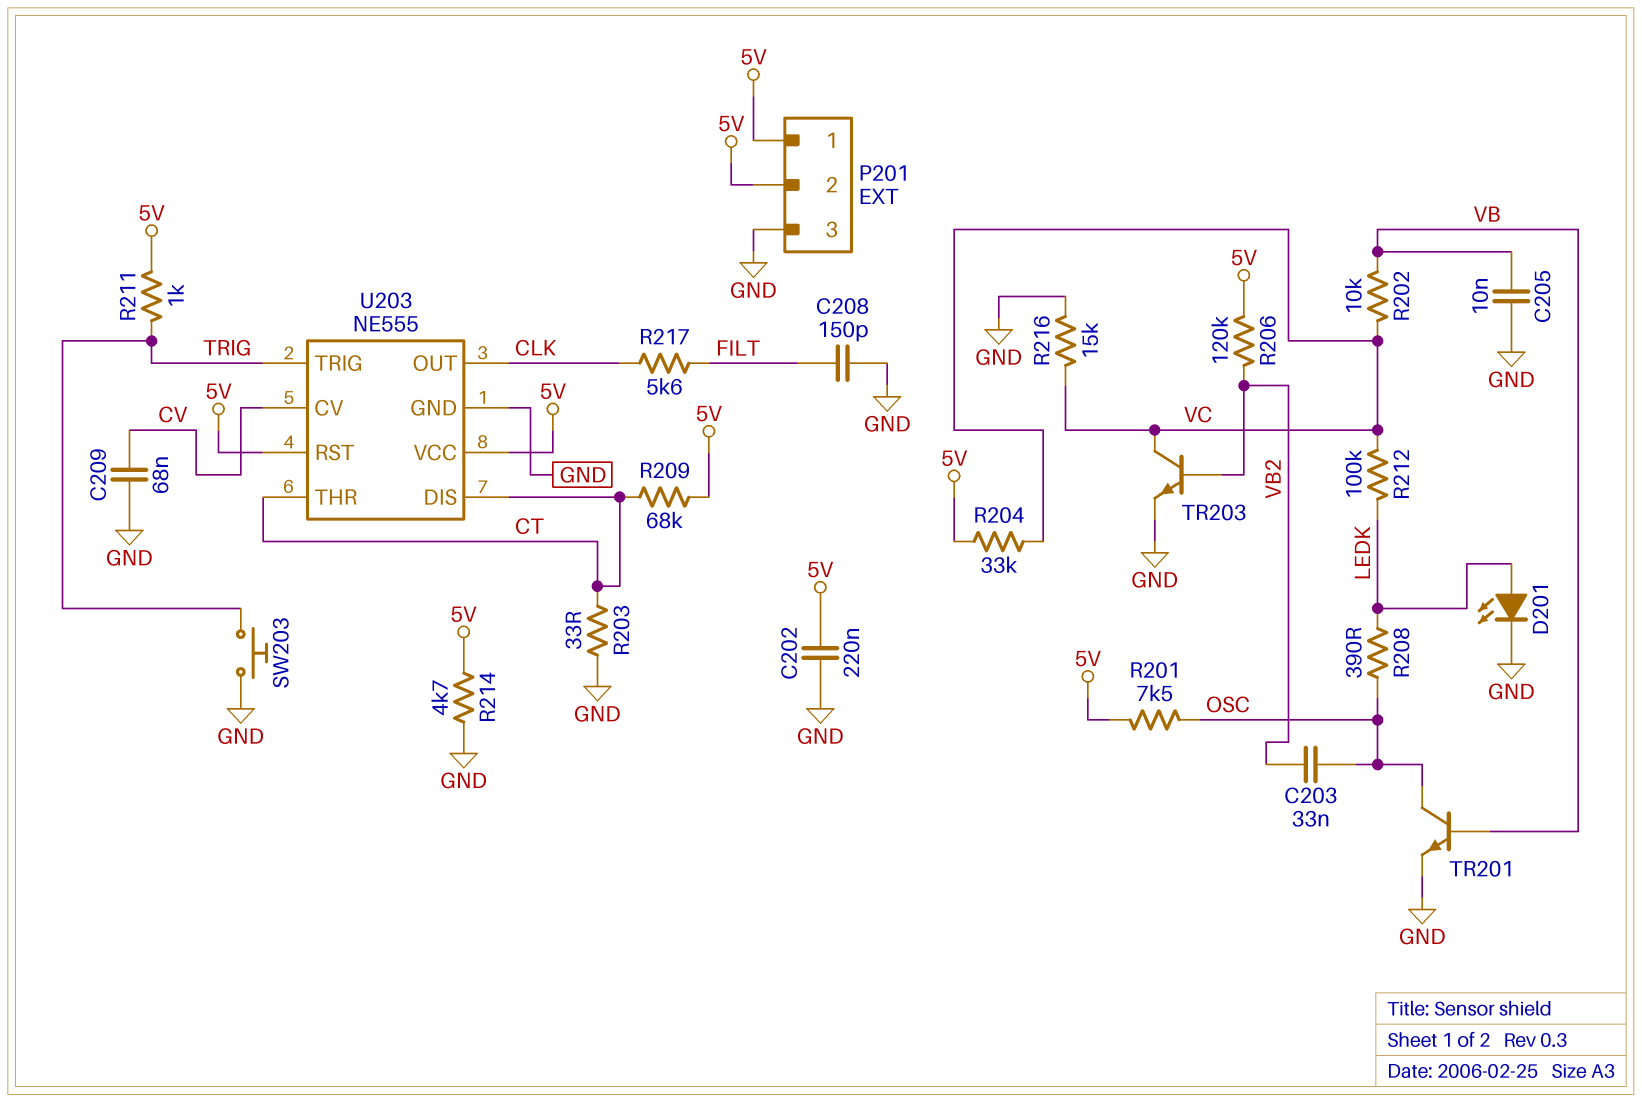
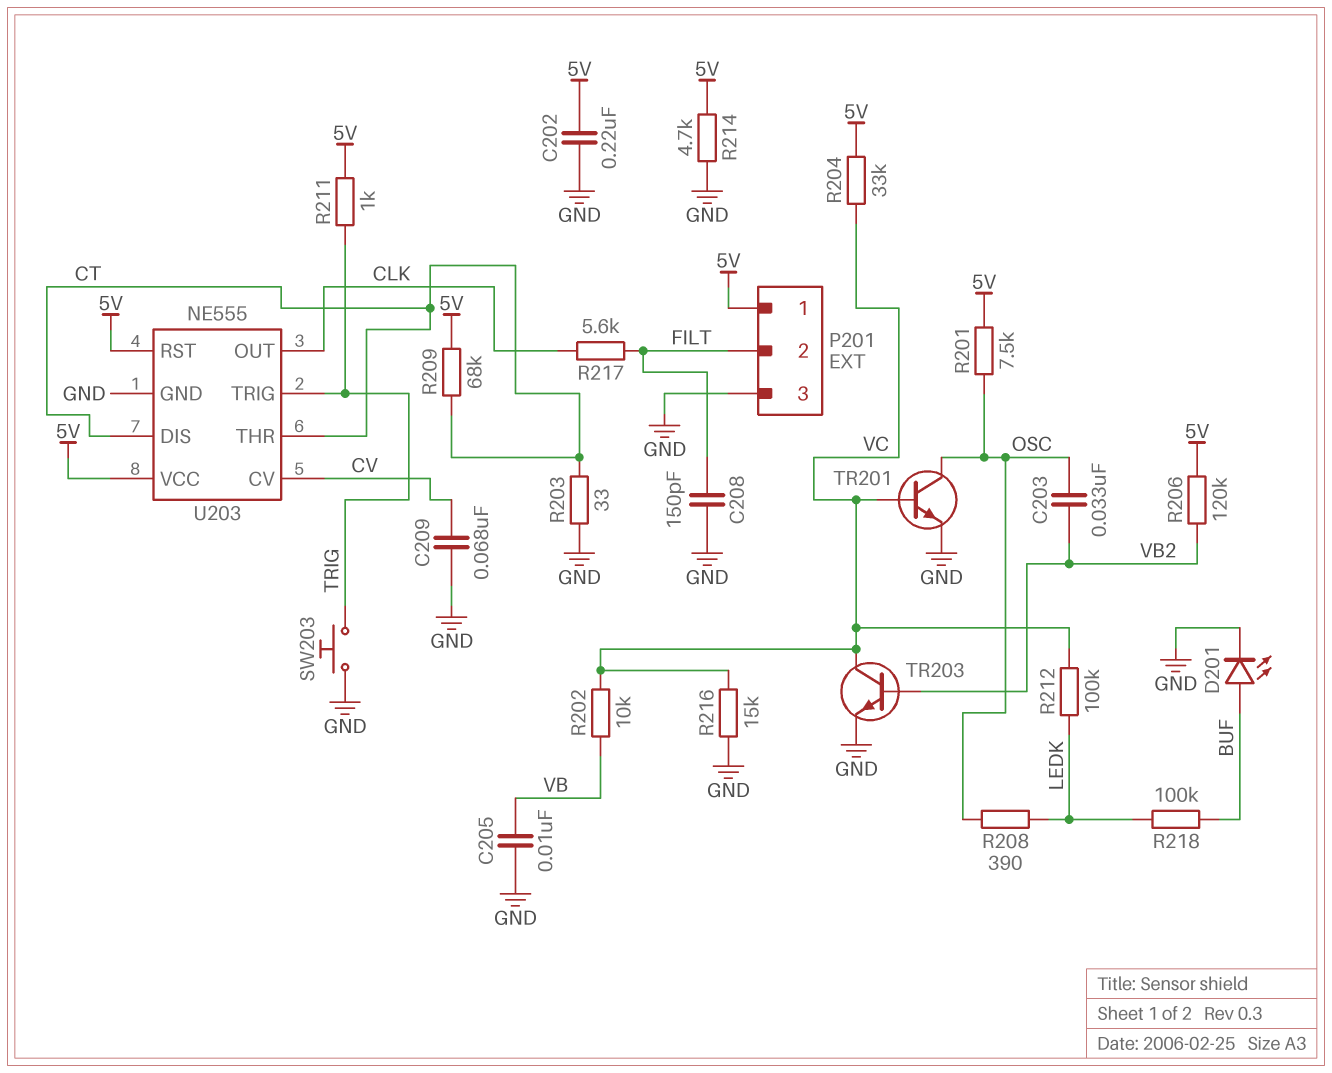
D201: LED (A LEDK, K GND) -> LED (A BUF, K GND)
P201 pin 2: 5V -> FILT
R218: none -> 100k (BUF, LEDK)
TR201: NPN (B VB, C OSC, E GND) -> NPN (B VC, C OSC, E GND)

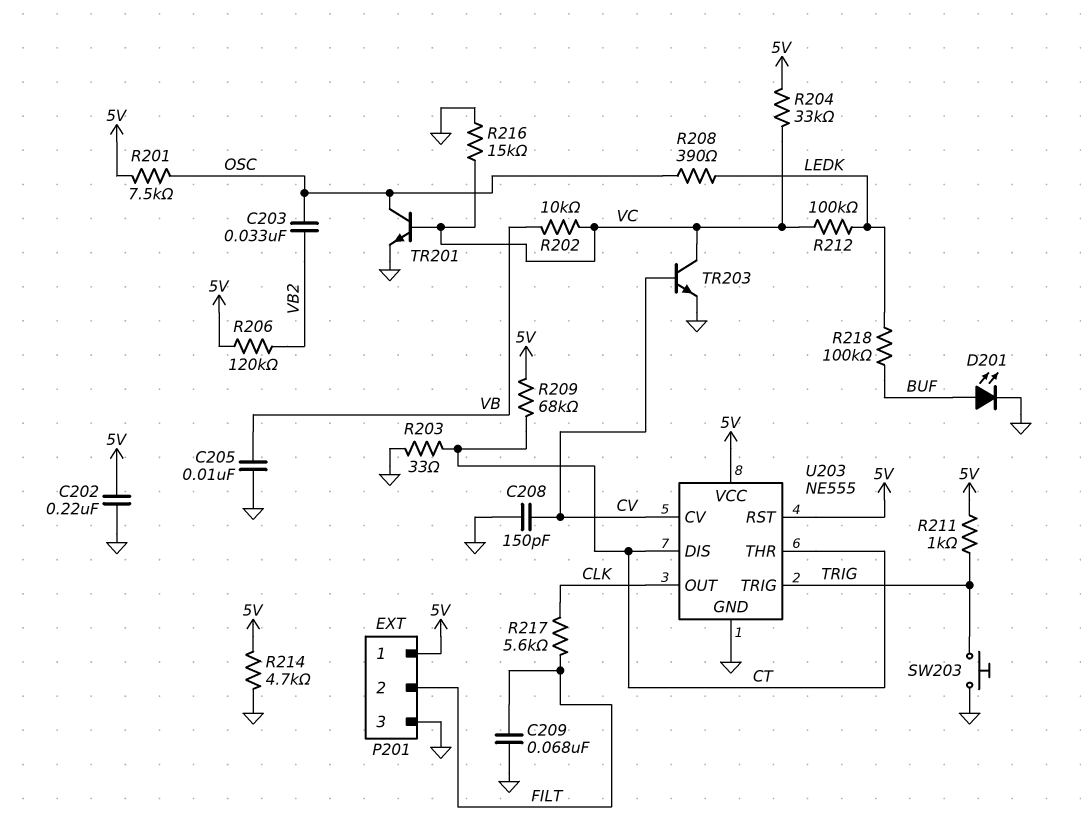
C208: 150pF (FILT, GND) -> 150pF (CV, GND)
C209: 68nF (CV, GND) -> 68nF (FILT, GND)
TR203: NPN (B VB2, C VC, E GND) -> NPN (B CV, C VC, E GND)

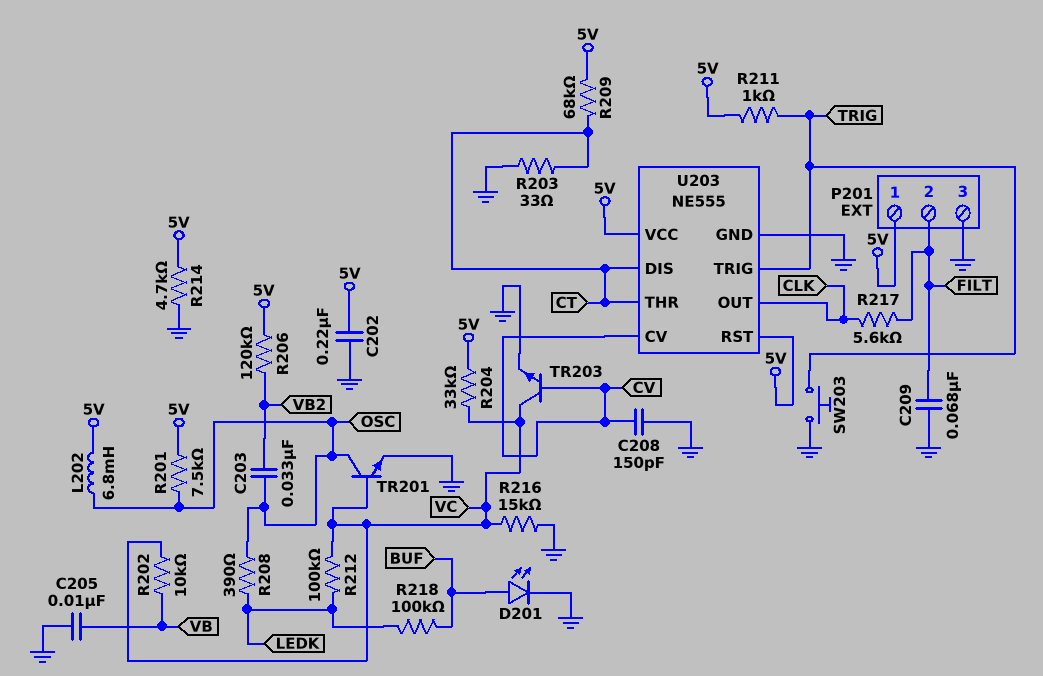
L202: none -> 6.8mH (5V, OSC)

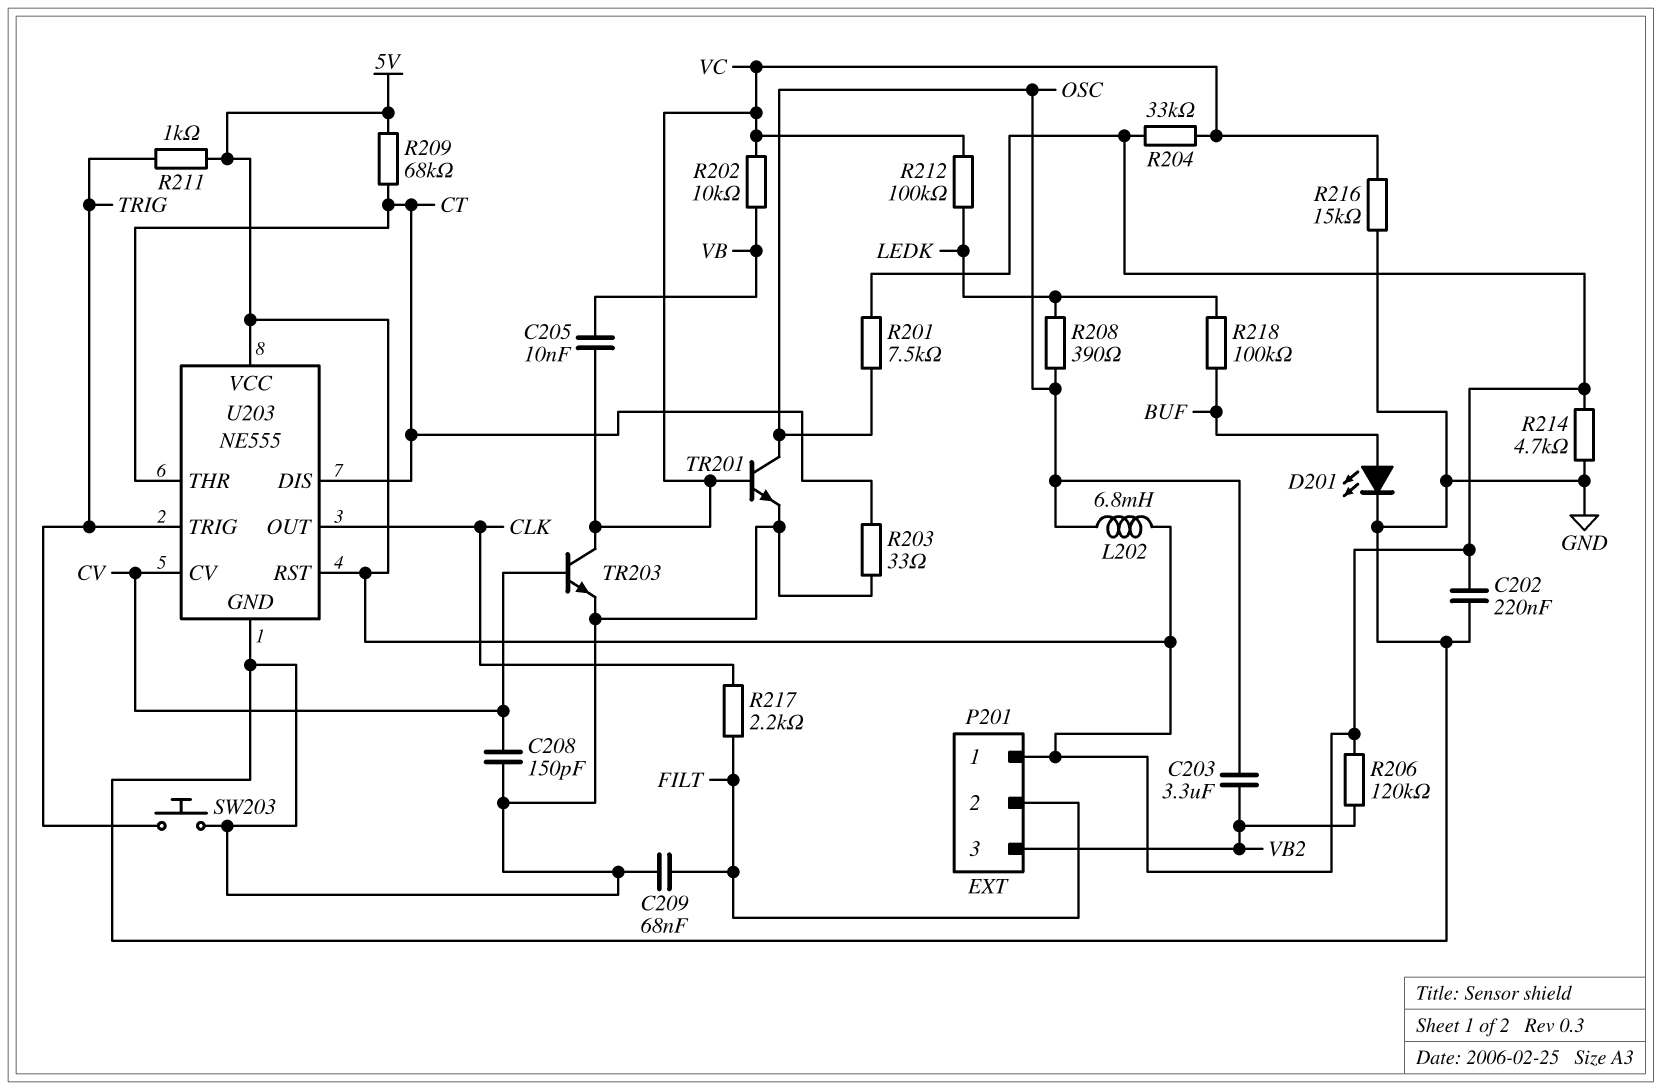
C203: 33nF (OSC, VB2) -> 3.3uF (OSC, VB2)
C205: 10nF (GND, VB) -> 10nF (VB, VC)
P201 pin 3: GND -> VB2
R217: 5.6k (CLK, FILT) -> 2.2k (CLK, FILT)

